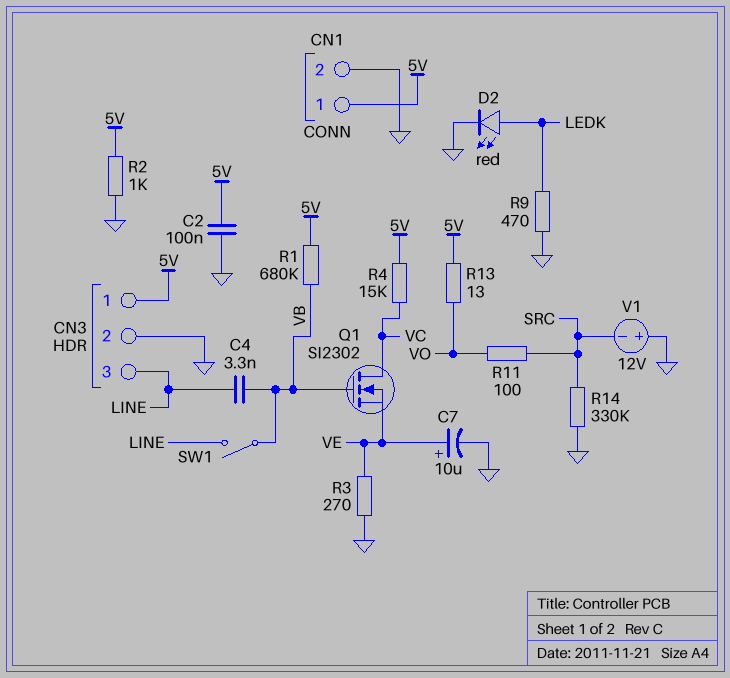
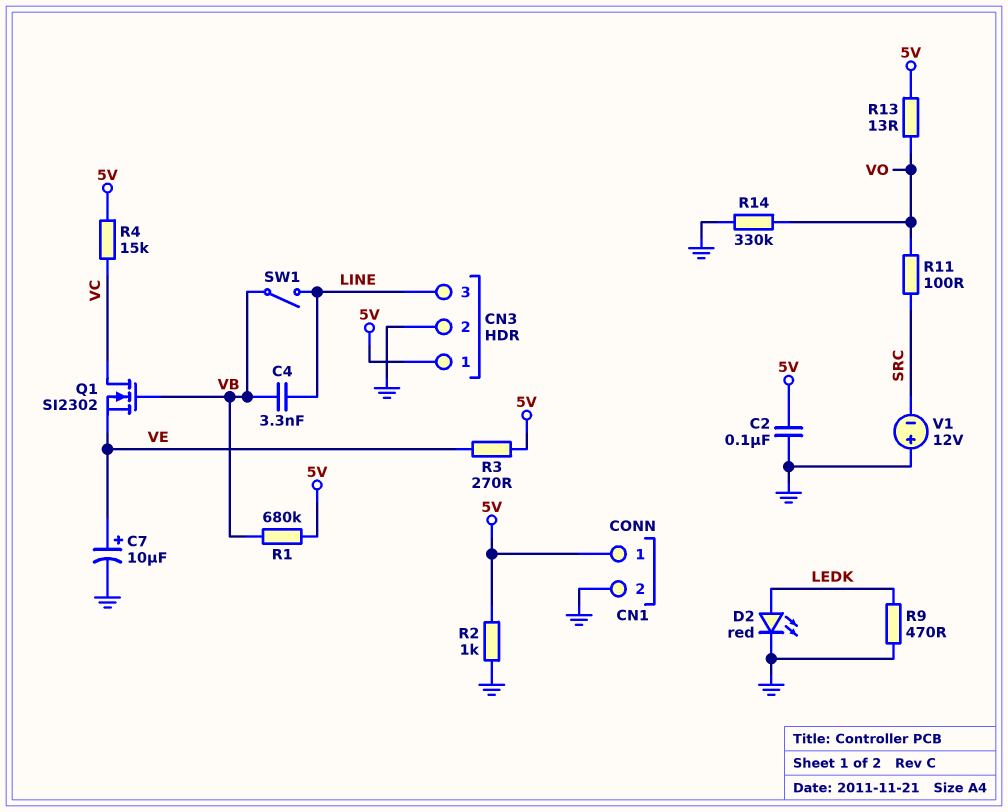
R3: 270 (GND, VE) -> 270 (5V, VE)
R14: 330k (GND, SRC) -> 330k (GND, VO)

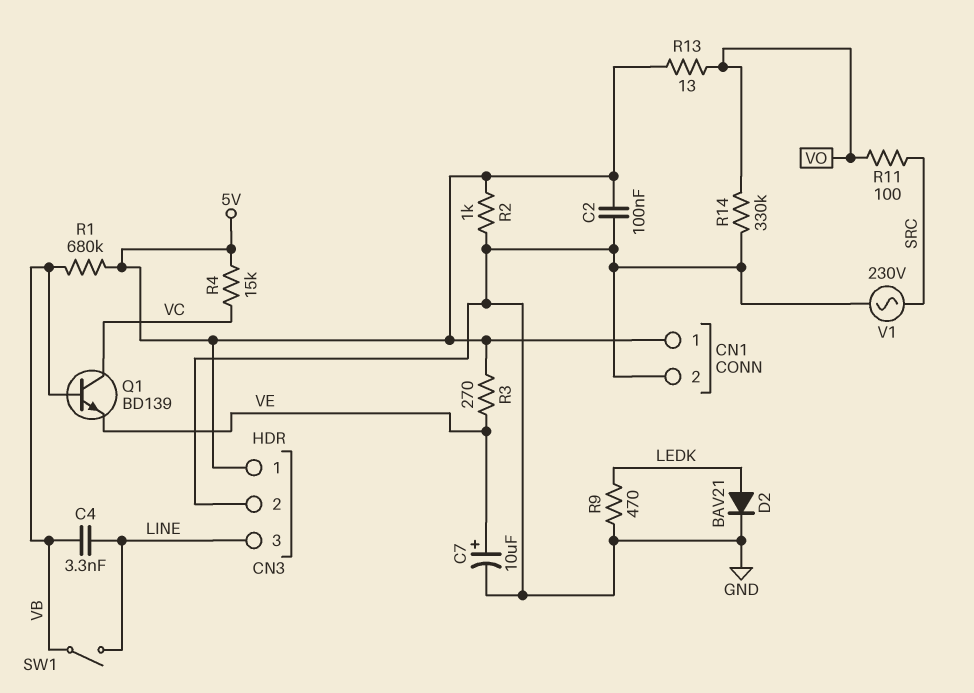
D2: LED red (A LEDK, K GND) -> diode BAV21 (A LEDK, K GND)
Q1: NMOS SI2302 (G VB, D VC, S VE) -> NPN BD139 (B VB, C VC, E VE)
V1: 12V (plus GND, minus SRC) -> AC 230V (GND, SRC)

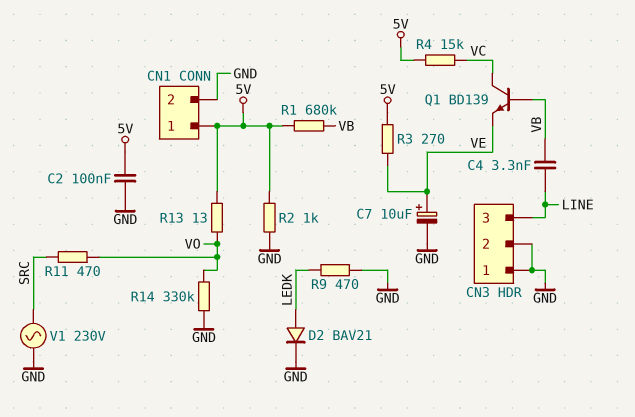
CN3 pin 1: 5V -> GND
R11: 100 (SRC, VO) -> 470 (SRC, VO)
SW1: switch (LINE, VB) -> none

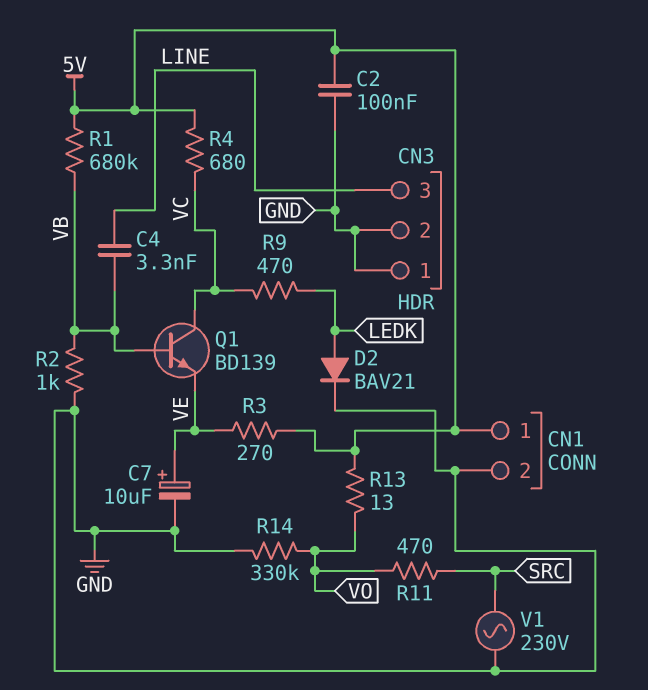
R2: 1k (5V, GND) -> 1k (GND, VB)
R4: 15k (5V, VC) -> 680 (5V, VC)
R9: 470 (GND, LEDK) -> 470 (LEDK, VC)

